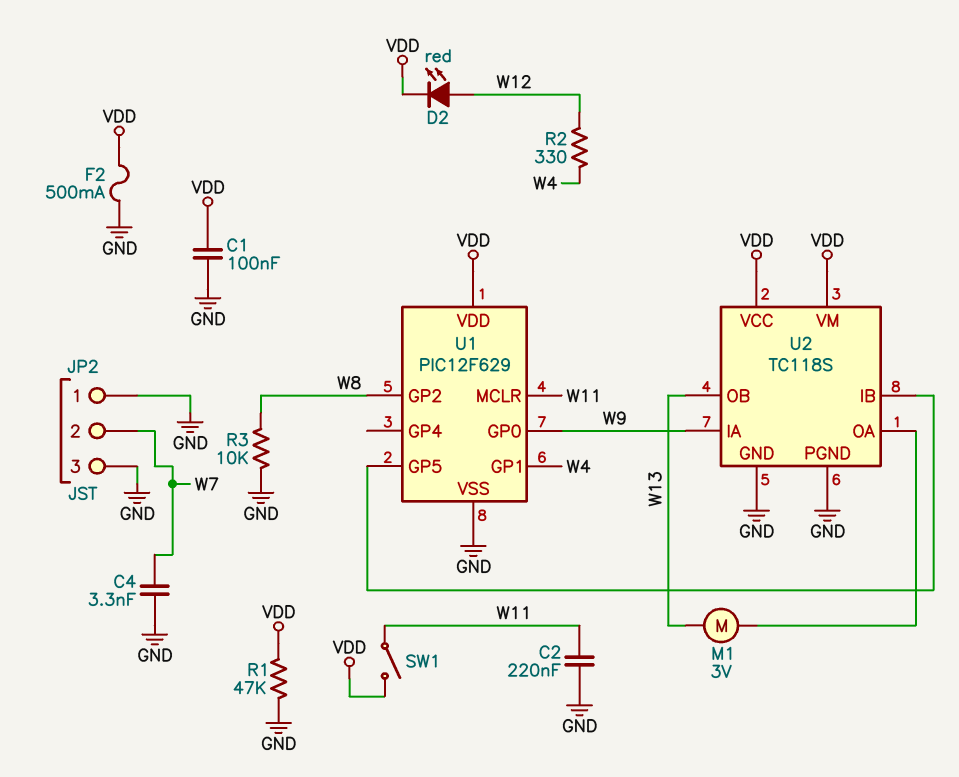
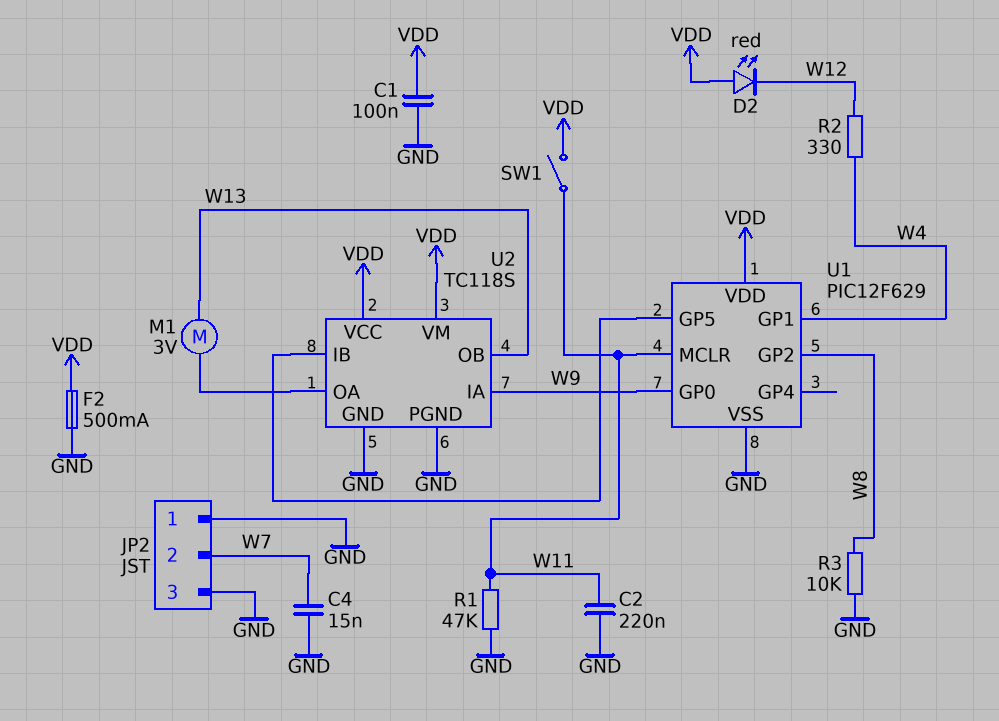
C4: 3.3nF (GND, W7) -> 15nF (GND, W7)
D2: LED red (A W12, K VDD) -> LED red (A VDD, K W12)
R1: 47k (GND, VDD) -> 47k (GND, W11)

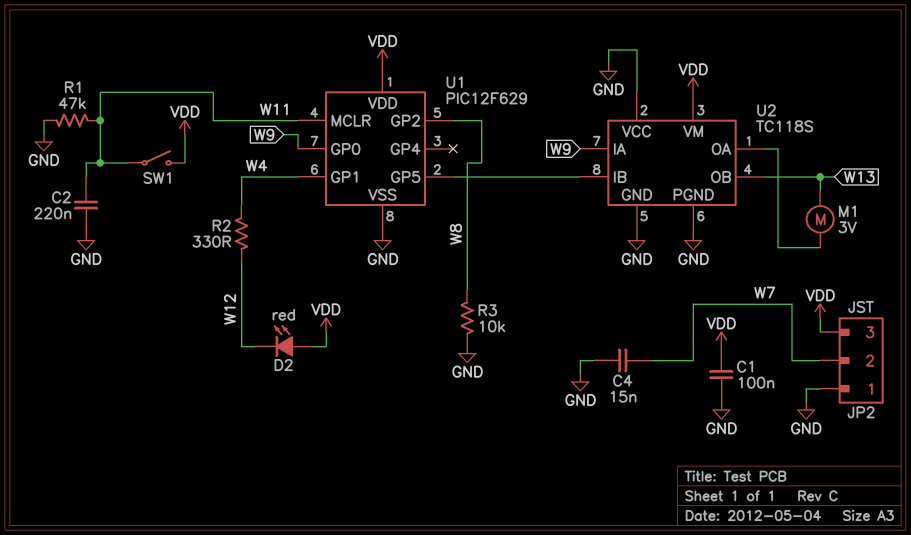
F2: 500mA (GND, VDD) -> none
JP2 pin 3: GND -> VDD
U2 pin VCC: VDD -> GND

